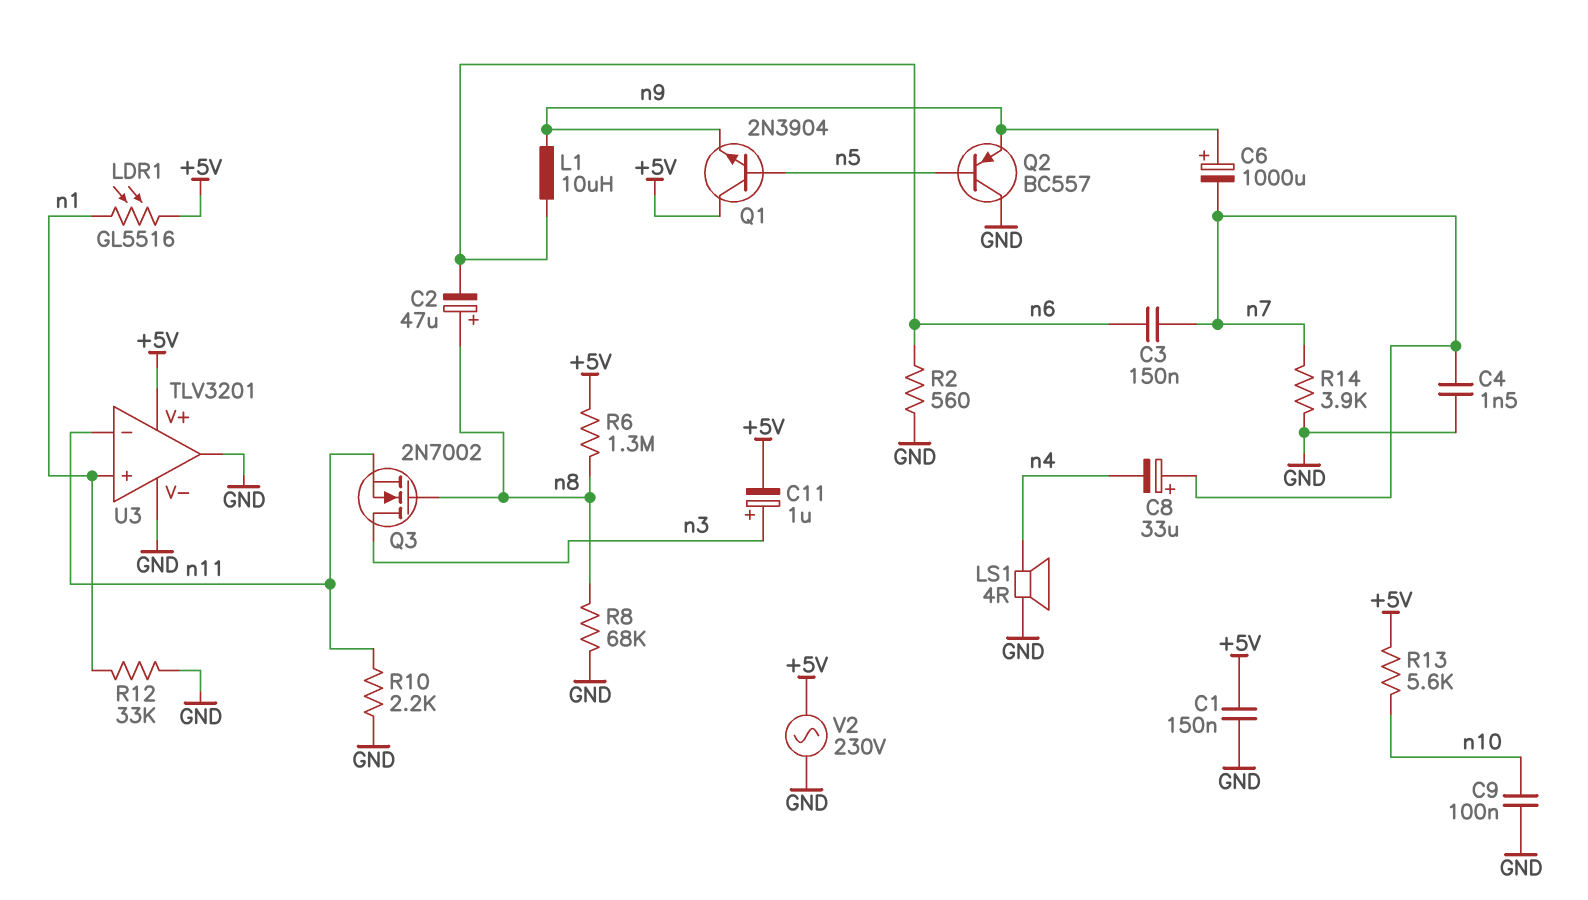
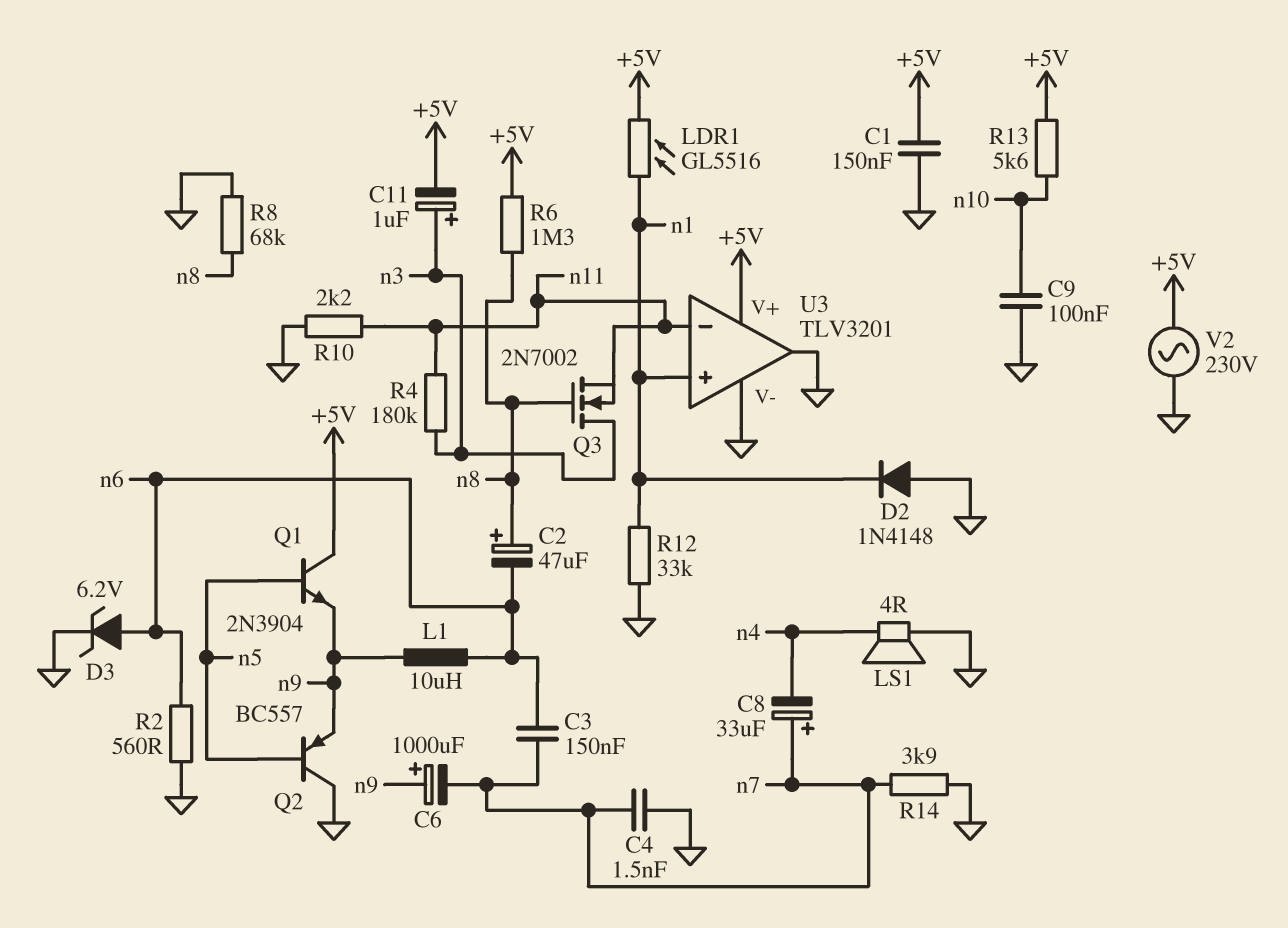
D2: none -> diode 1N4148 (A GND, K n1)
D3: none -> zener 6.2V (A n6, K GND)
R4: none -> 180k (n3, n11)

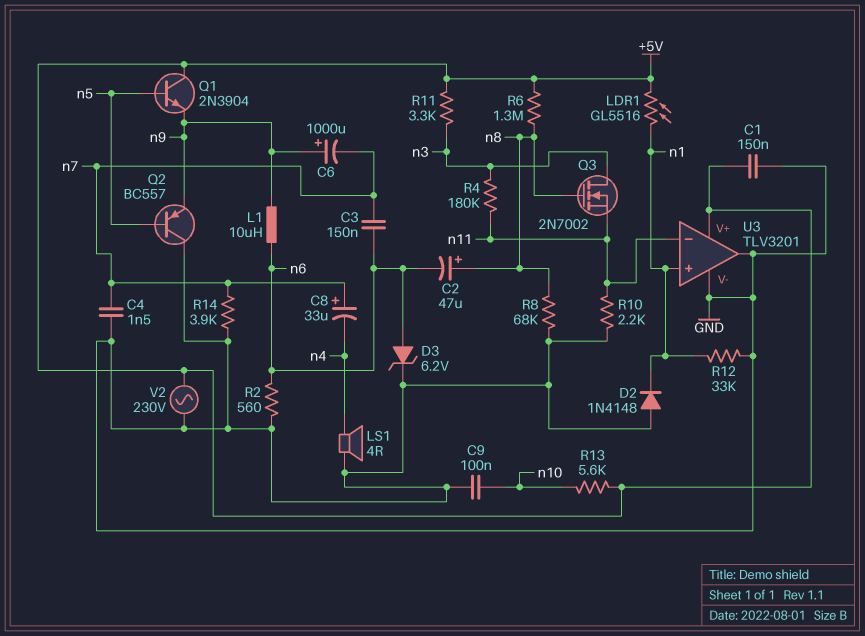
C11: 1uF (plus n3, minus +5V) -> none
R11: none -> 3.3k (+5V, n3)

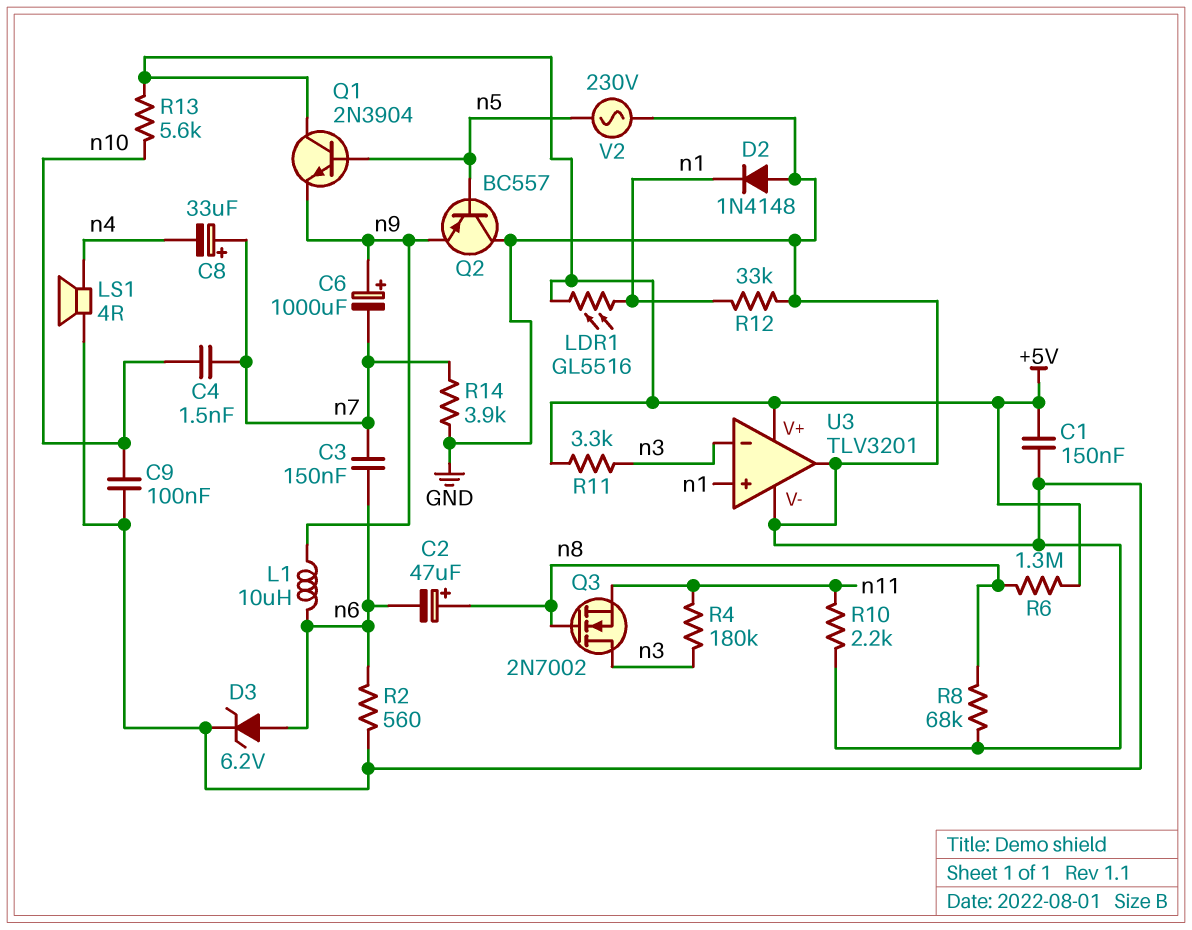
C4: 1.5nF (GND, n7) -> 1.5nF (n7, n10)
U3 pin in-: n11 -> n3
V2: AC 230V (+5V, GND) -> AC 230V (GND, n5)

